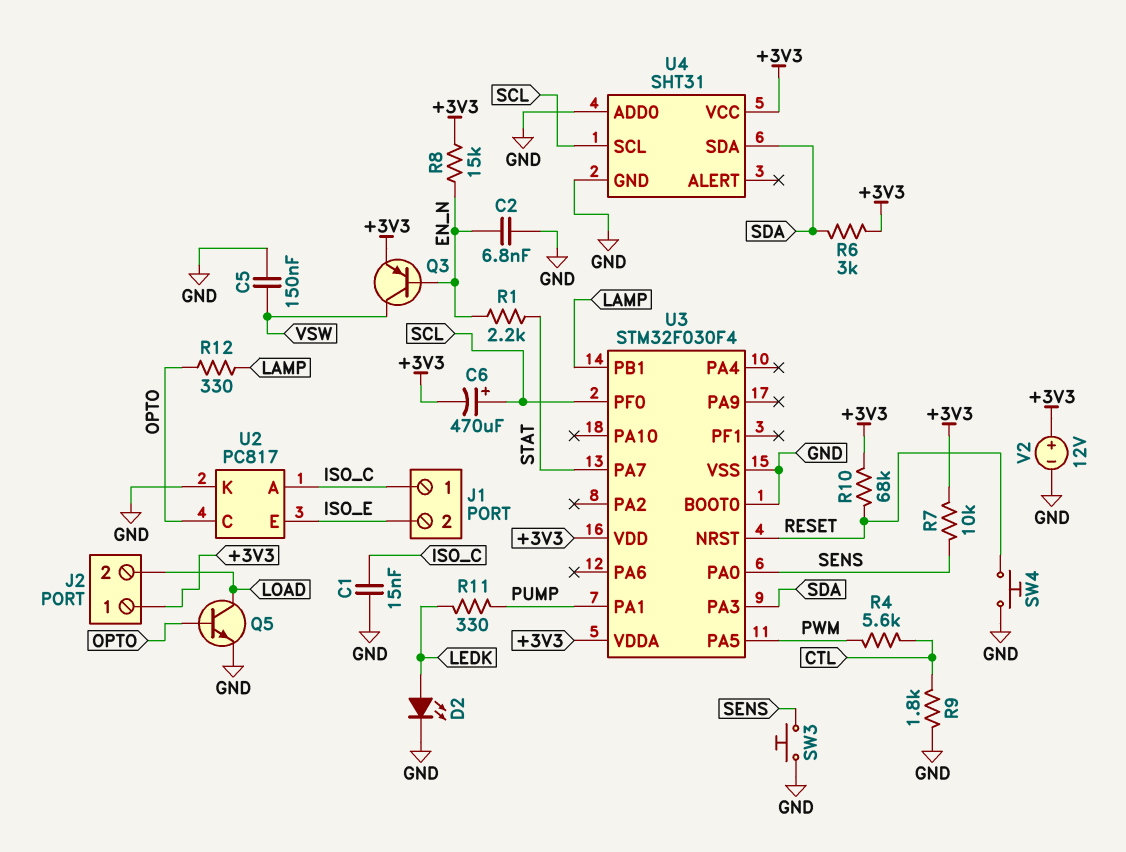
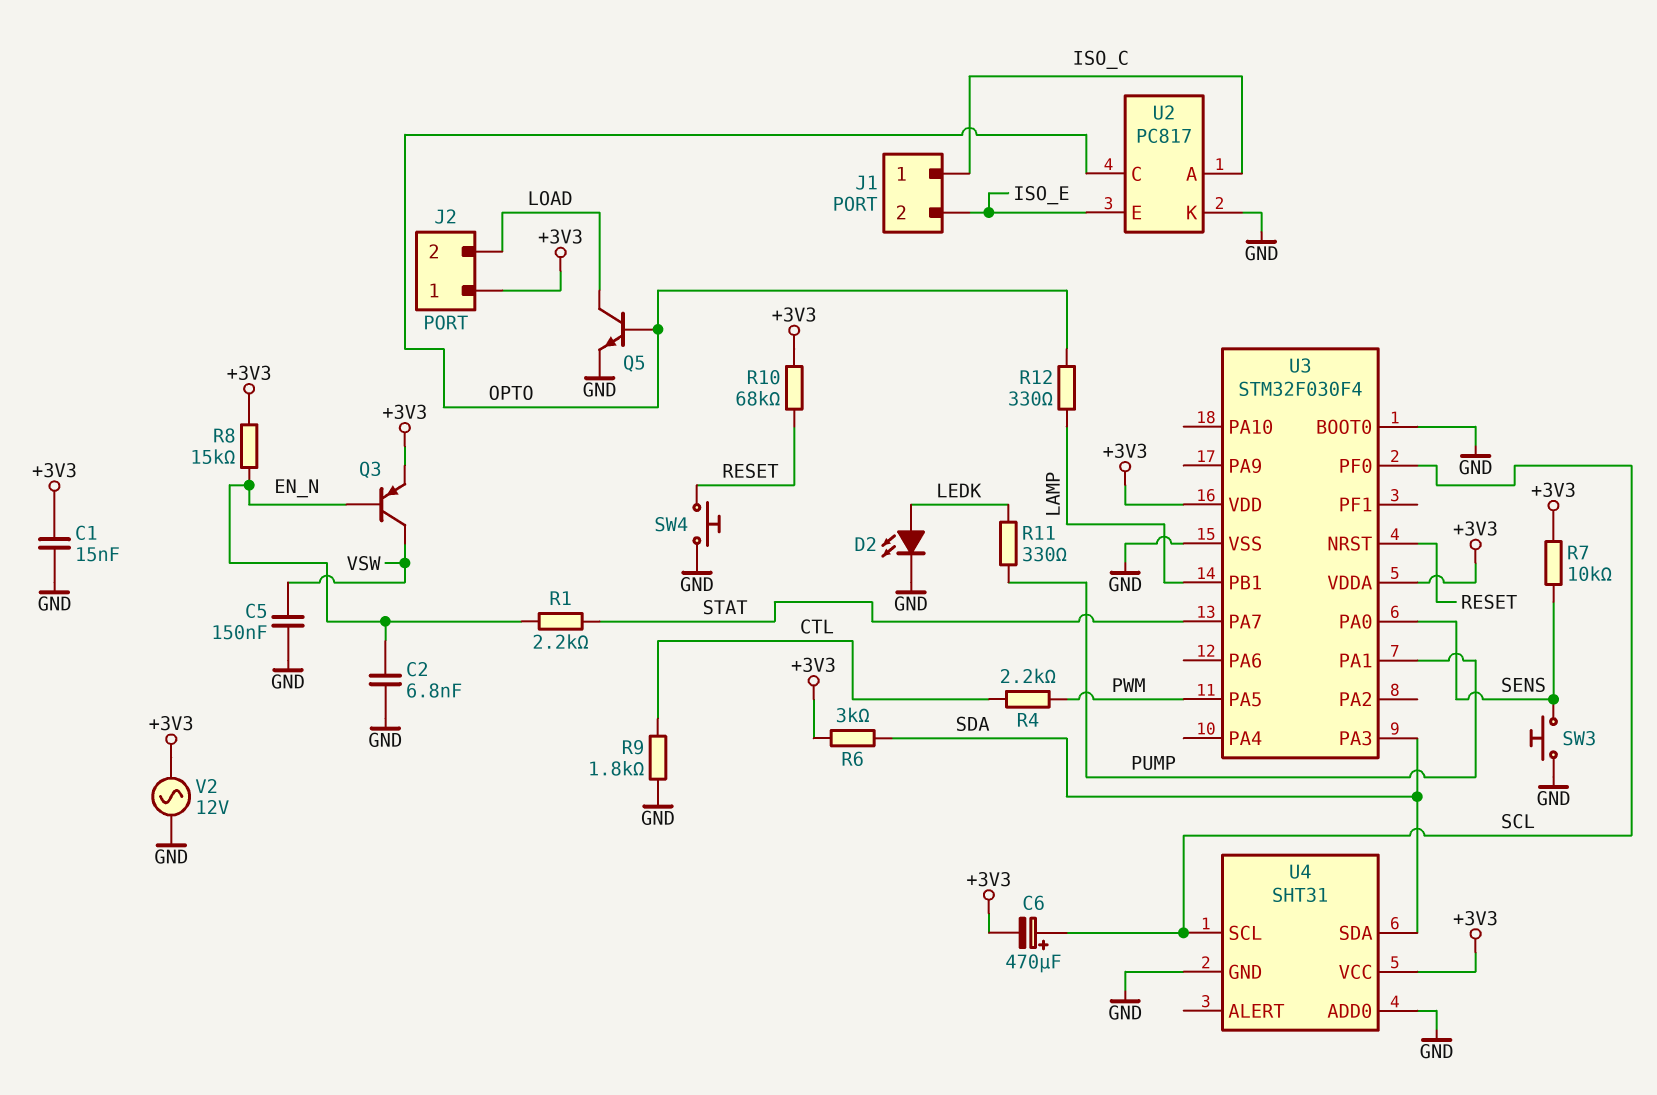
C1: 15nF (GND, ISO_C) -> 15nF (+3V3, GND)
R4: 5.6k (CTL, PWM) -> 2.2k (CTL, PWM)
V2: 12V (plus +3V3, minus GND) -> AC 12V (+3V3, GND)

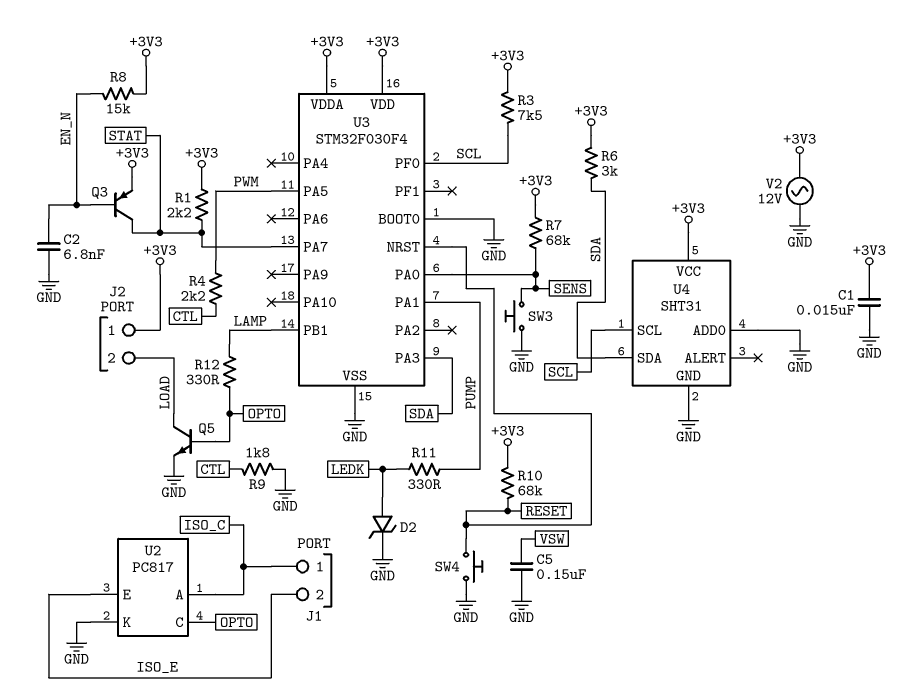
C6: 470uF (plus SCL, minus +3V3) -> none
D2: LED (A LEDK, K GND) -> zener (A LEDK, K GND)
Q3: PNP (B EN_N, C VSW, E +3V3) -> PNP (B EN_N, C STAT, E +3V3)
R1: 2.2k (EN_N, STAT) -> 2.2k (+3V3, STAT)
R3: none -> 7.5k (+3V3, SCL)
R7: 10k (+3V3, SENS) -> 68k (+3V3, SENS)

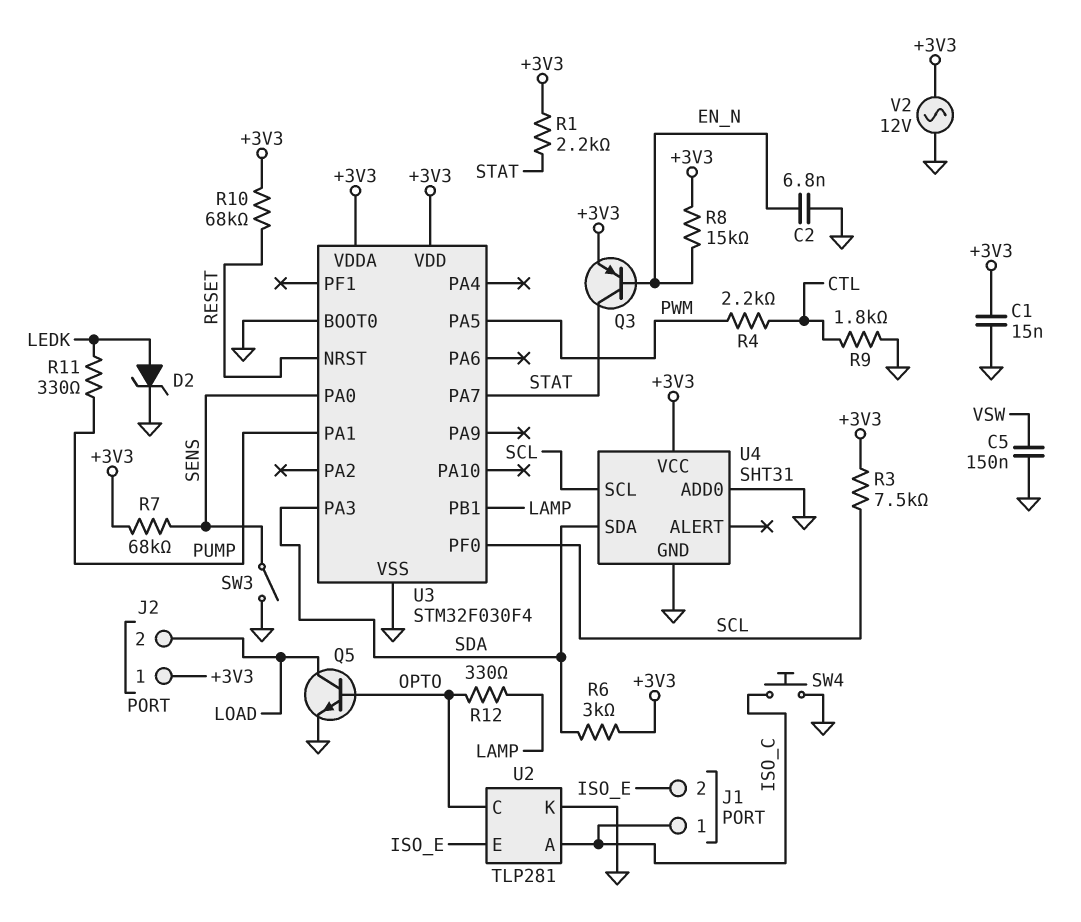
SW3: button (GND, SENS) -> switch (GND, SENS)
SW4: button (GND, RESET) -> button (GND, ISO_C)
U2: PC817 -> TLP281

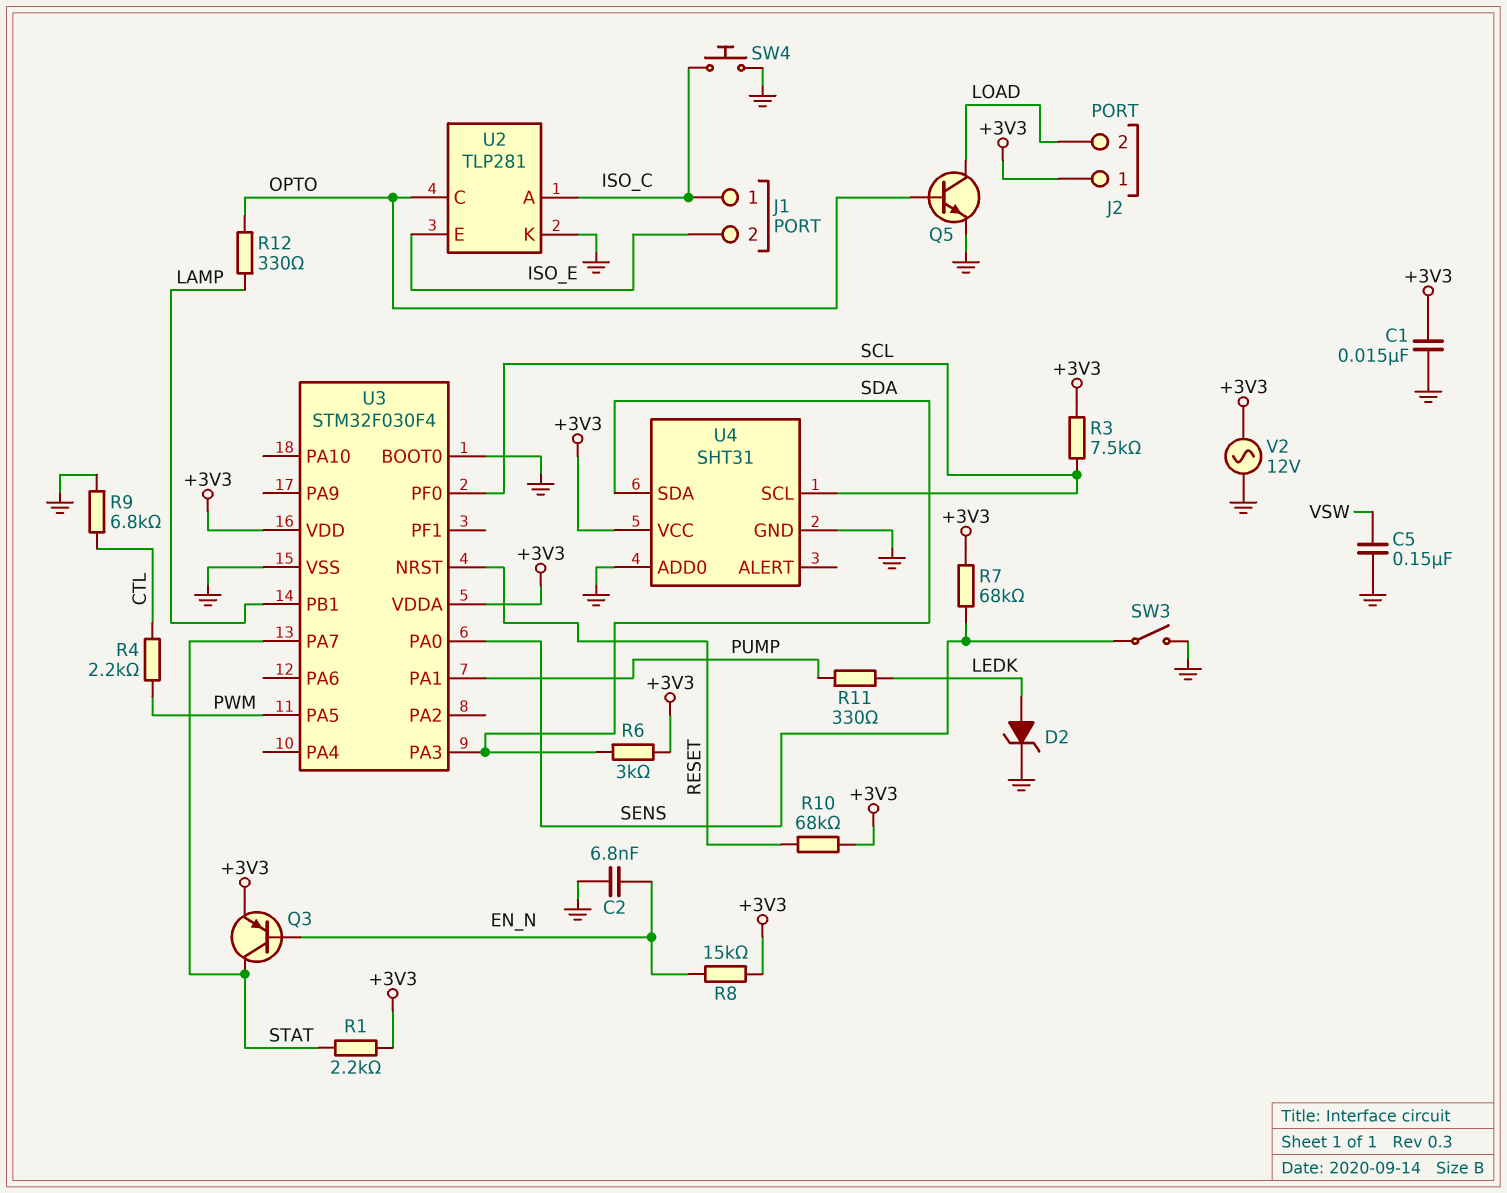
R9: 1.8k (CTL, GND) -> 6.8k (CTL, GND)

